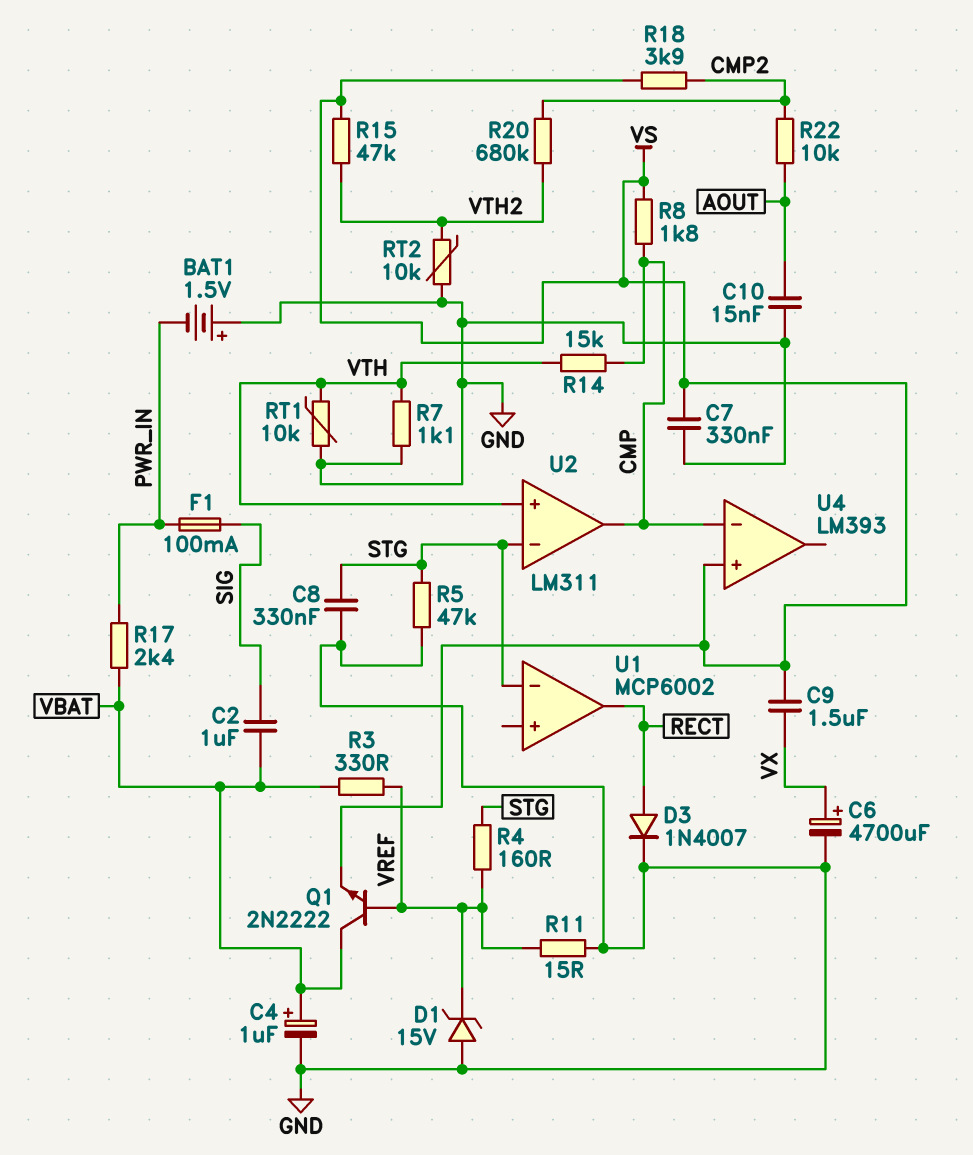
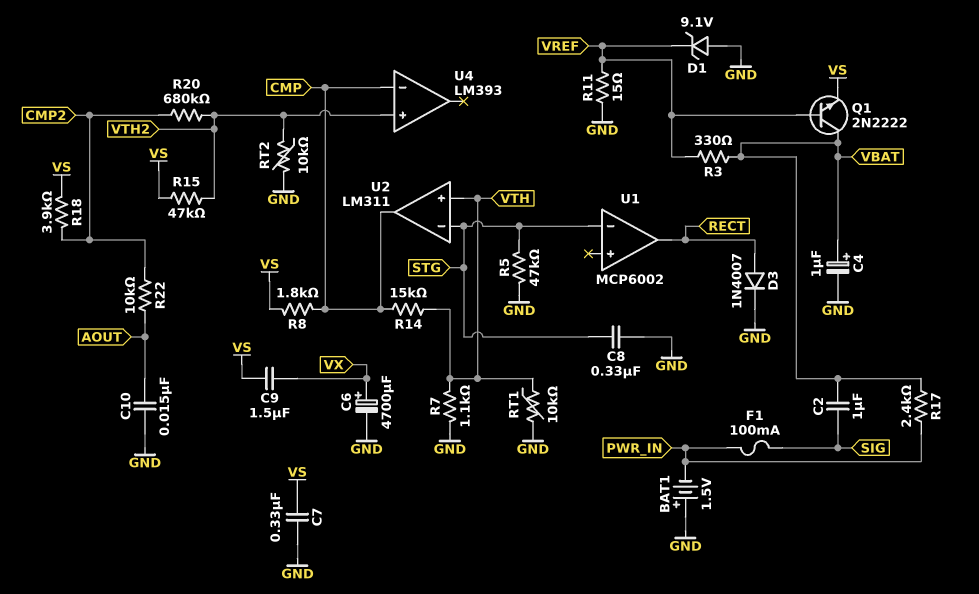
D1: zener 15V (A GND, K VREF) -> zener 9.1V (A GND, K VREF)
R4: 160 (STG, VREF) -> none
U4 pin in+: VS -> VTH2

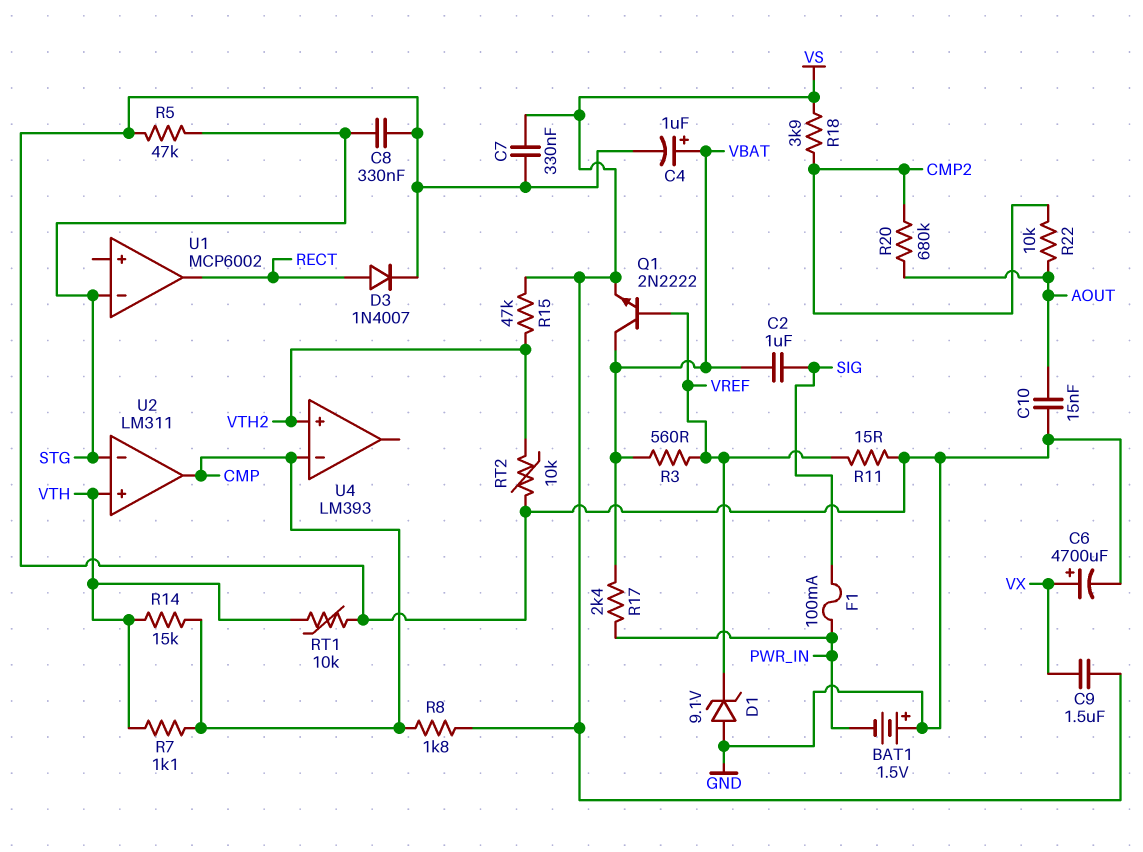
R3: 330 (VBAT, VREF) -> 560 (VBAT, VREF)
R7: 1.1k (GND, VTH) -> 1.1k (CMP, VTH)
R20: 680k (CMP2, VTH2) -> 680k (AOUT, CMP2)

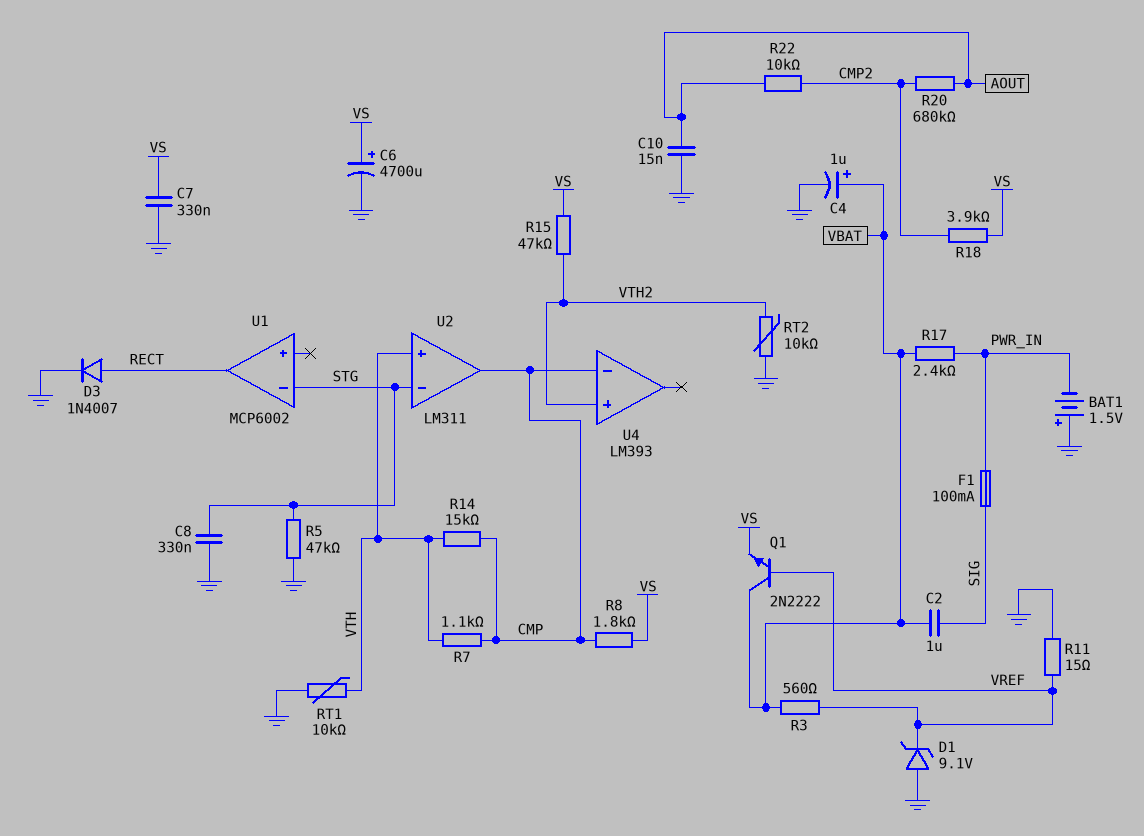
C6: 4700uF (plus VX, minus GND) -> 4700uF (plus VS, minus GND)
C9: 1.5uF (VS, VX) -> none

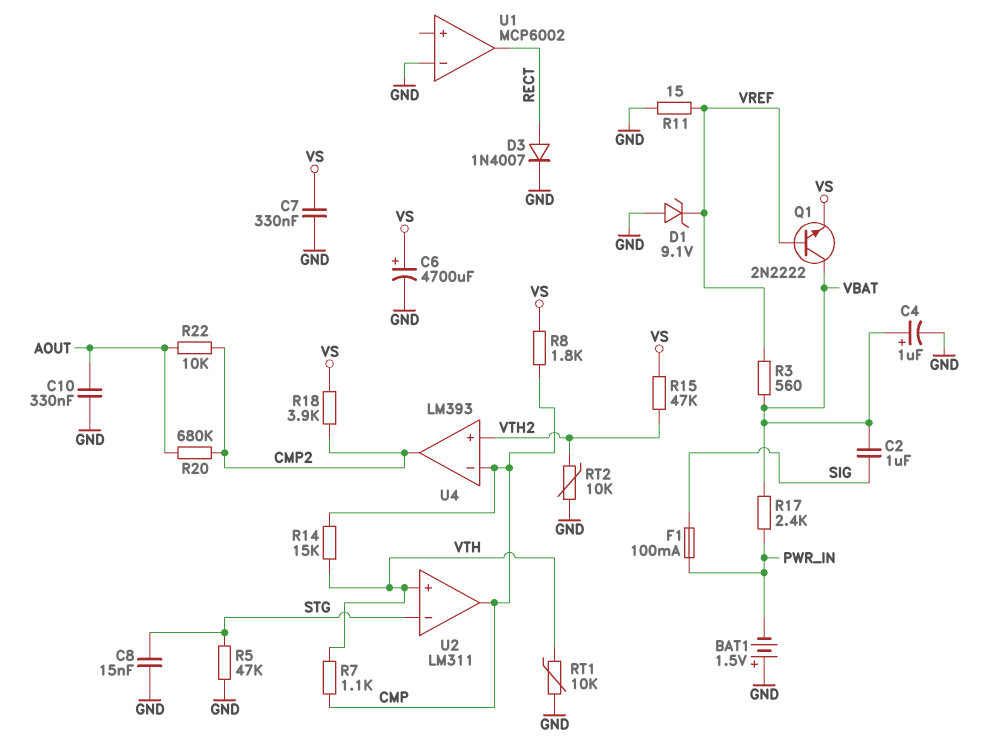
C8: 330nF (GND, STG) -> 15nF (GND, STG)
C10: 15nF (AOUT, GND) -> 330nF (AOUT, GND)
U1 pin in-: STG -> GND
U4 pin out: none -> CMP2

